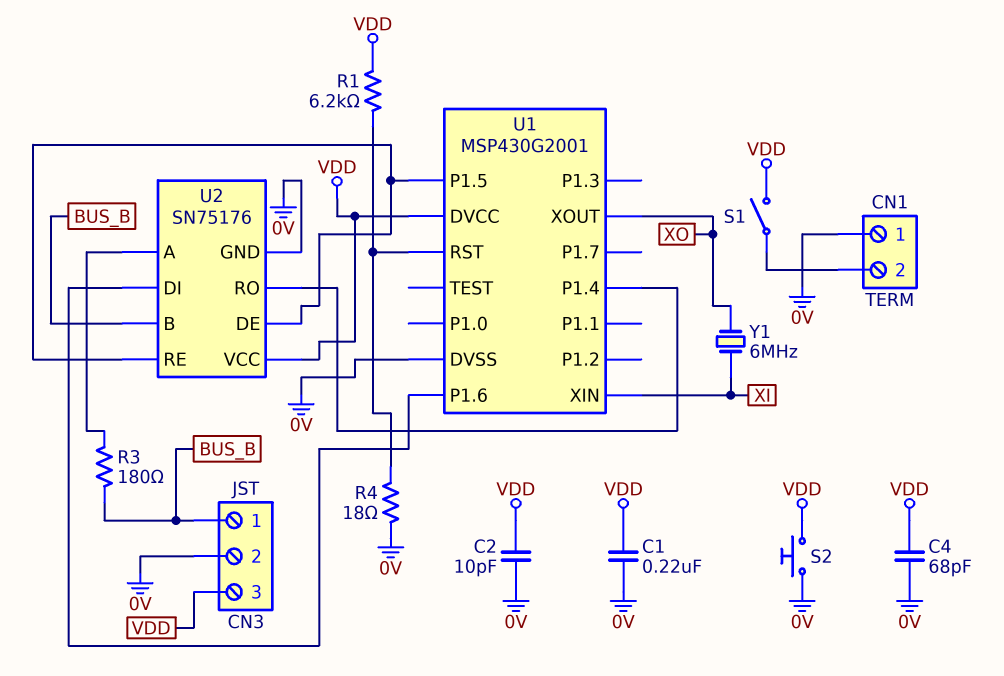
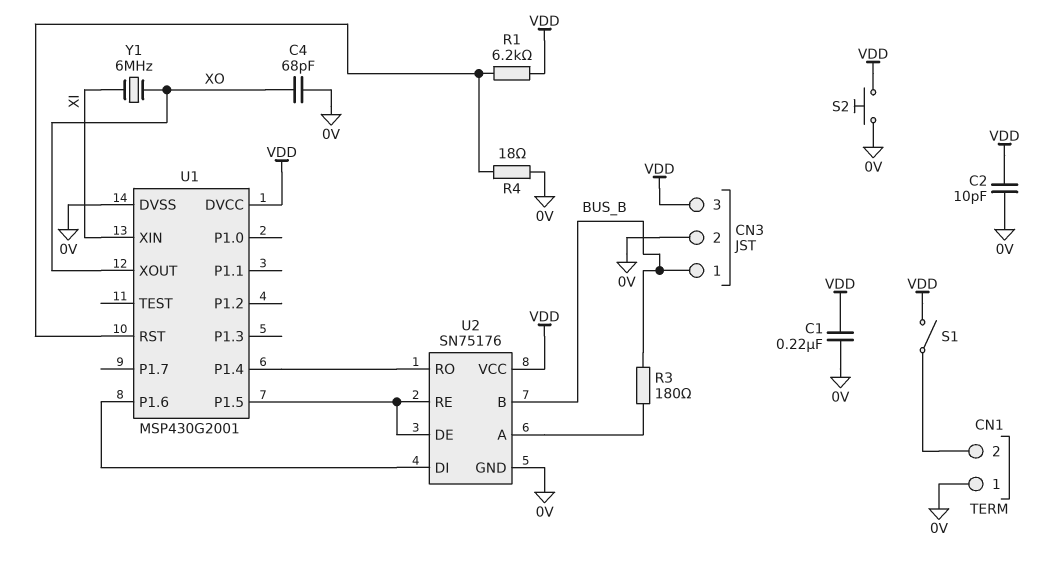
C4: 68pF (0V, VDD) -> 68pF (0V, XO)

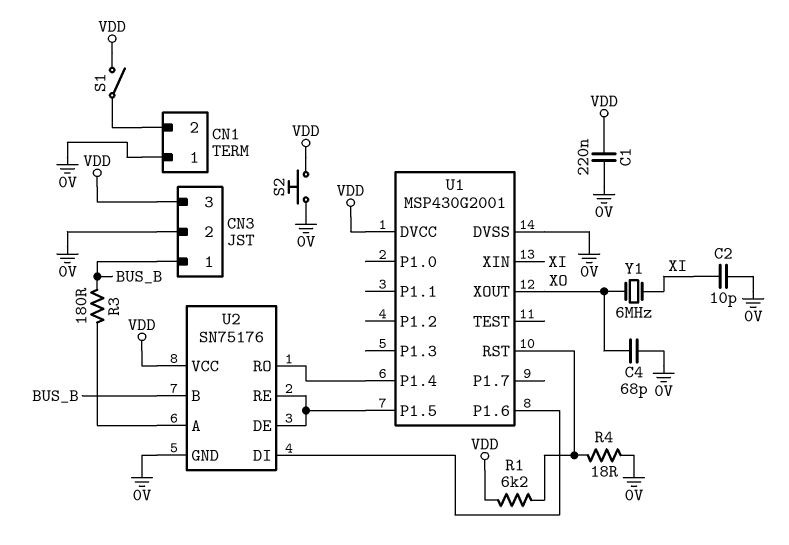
C2: 10pF (0V, VDD) -> 10pF (0V, XI)

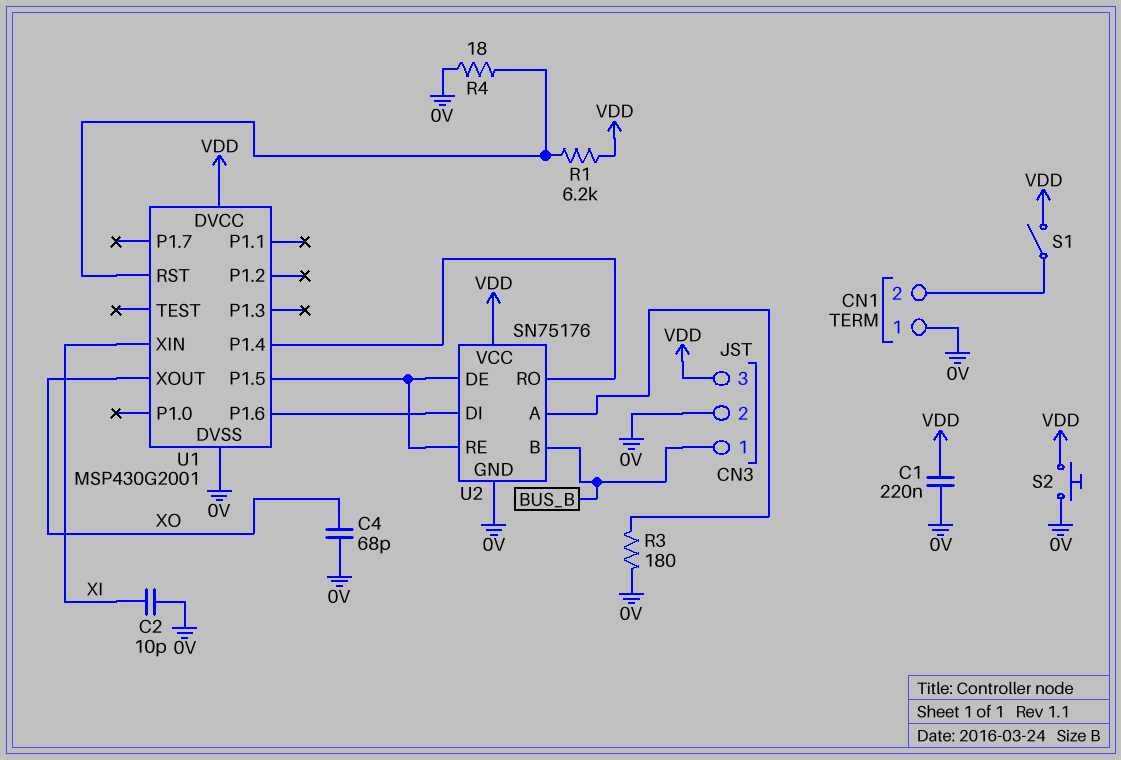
R3: 180 (BUS_B, U2/A) -> 180 (0V, U2/A)
Y1: 6MHz (XI, XO) -> none

